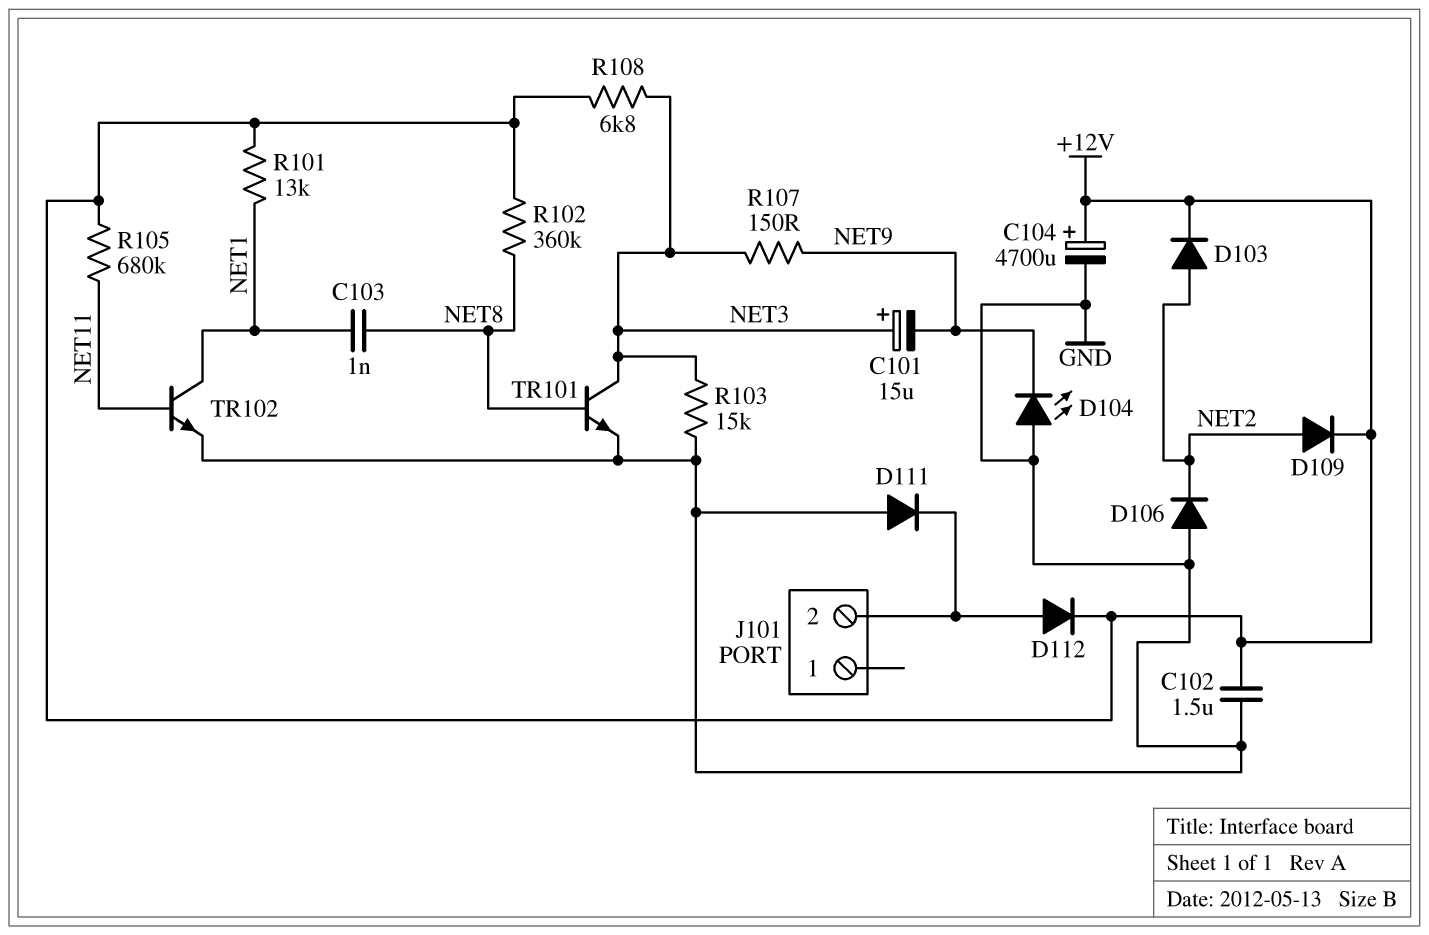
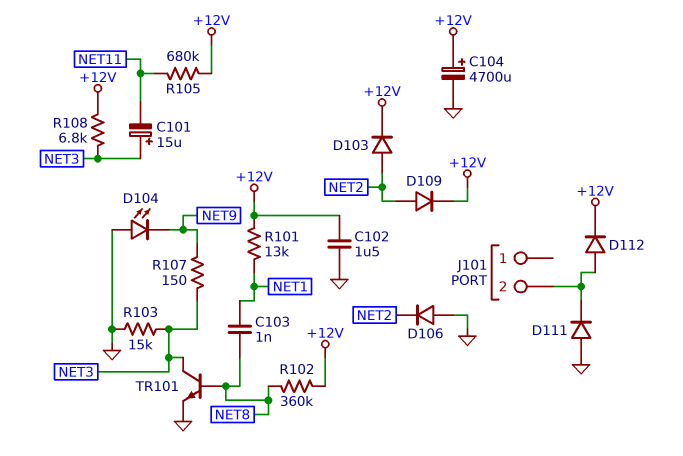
C101: 15uF (plus NET3, minus NET9) -> 15uF (plus NET3, minus NET11)
TR102: NPN (B NET11, C NET1, E GND) -> none

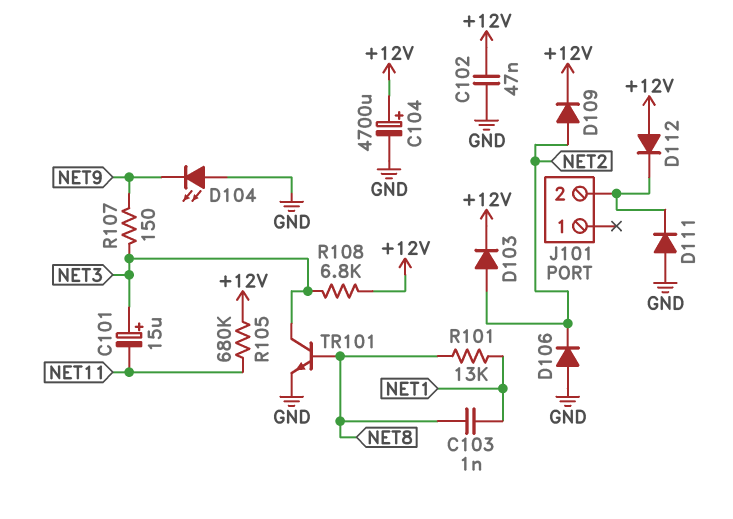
C102: 1.5uF (+12V, GND) -> 47nF (+12V, GND)
D112: diode (A J101/2, K +12V) -> diode (A +12V, K J101/2)
R101: 13k (+12V, NET1) -> 13k (NET1, NET8)
R102: 360k (+12V, NET8) -> none
R103: 15k (GND, NET3) -> none

